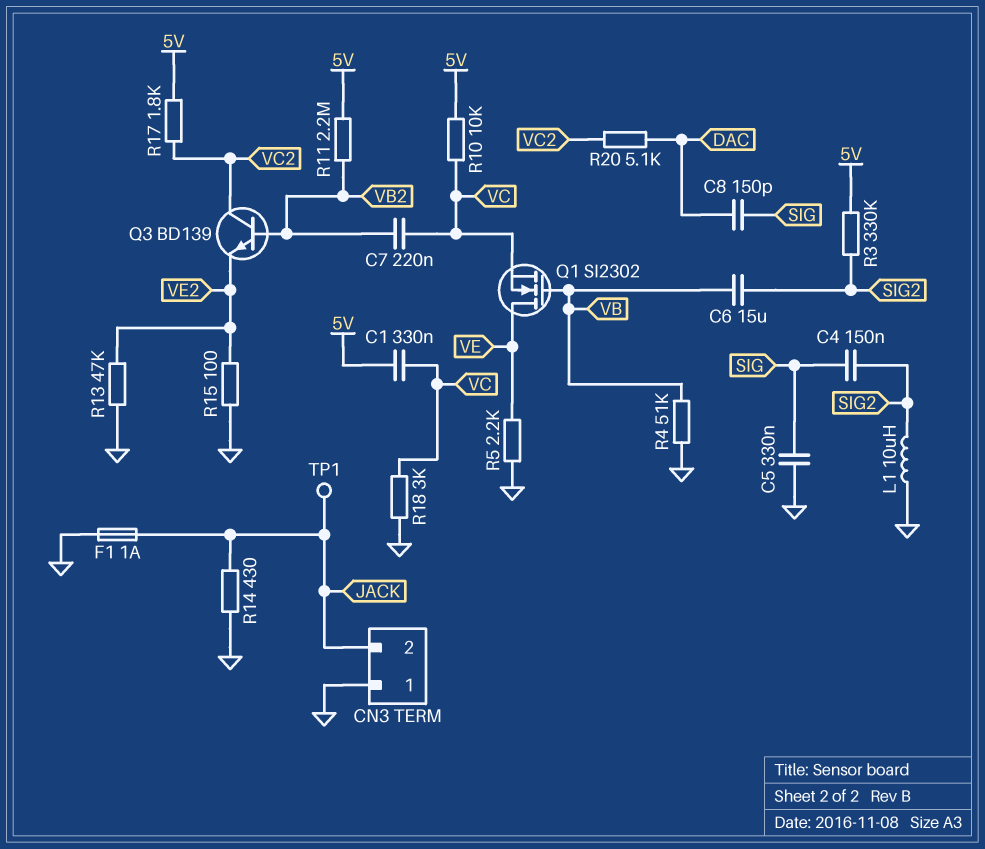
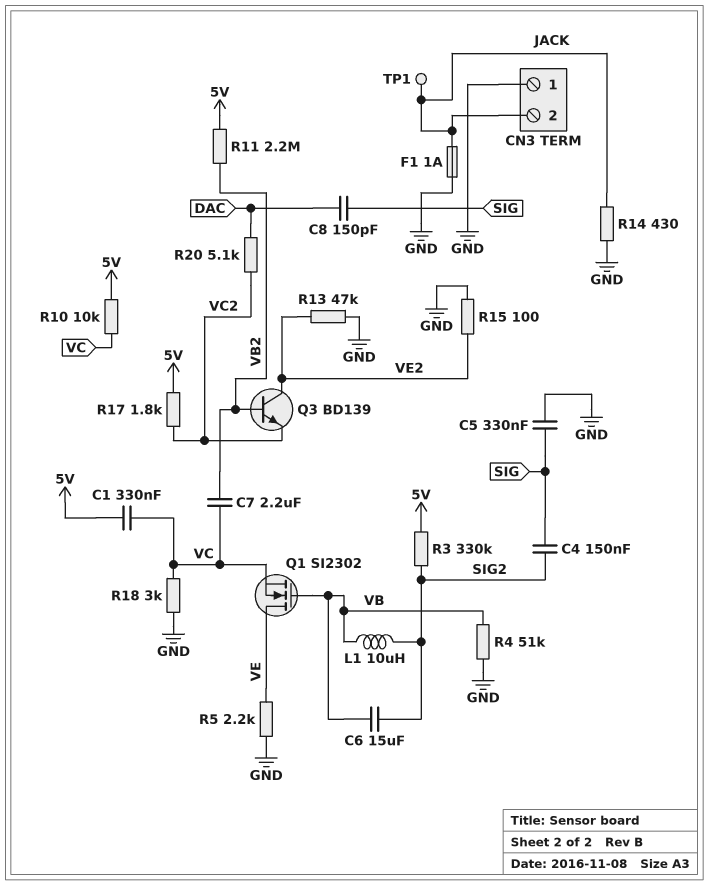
C7: 220nF (VB2, VC) -> 2.2uF (VB2, VC)
L1: 10uH (GND, SIG2) -> 10uH (SIG2, VB)
Q3: NPN BD139 (B VB2, C VC2, E VE2) -> NPN BD139 (B VB2, C VE2, E VC2)

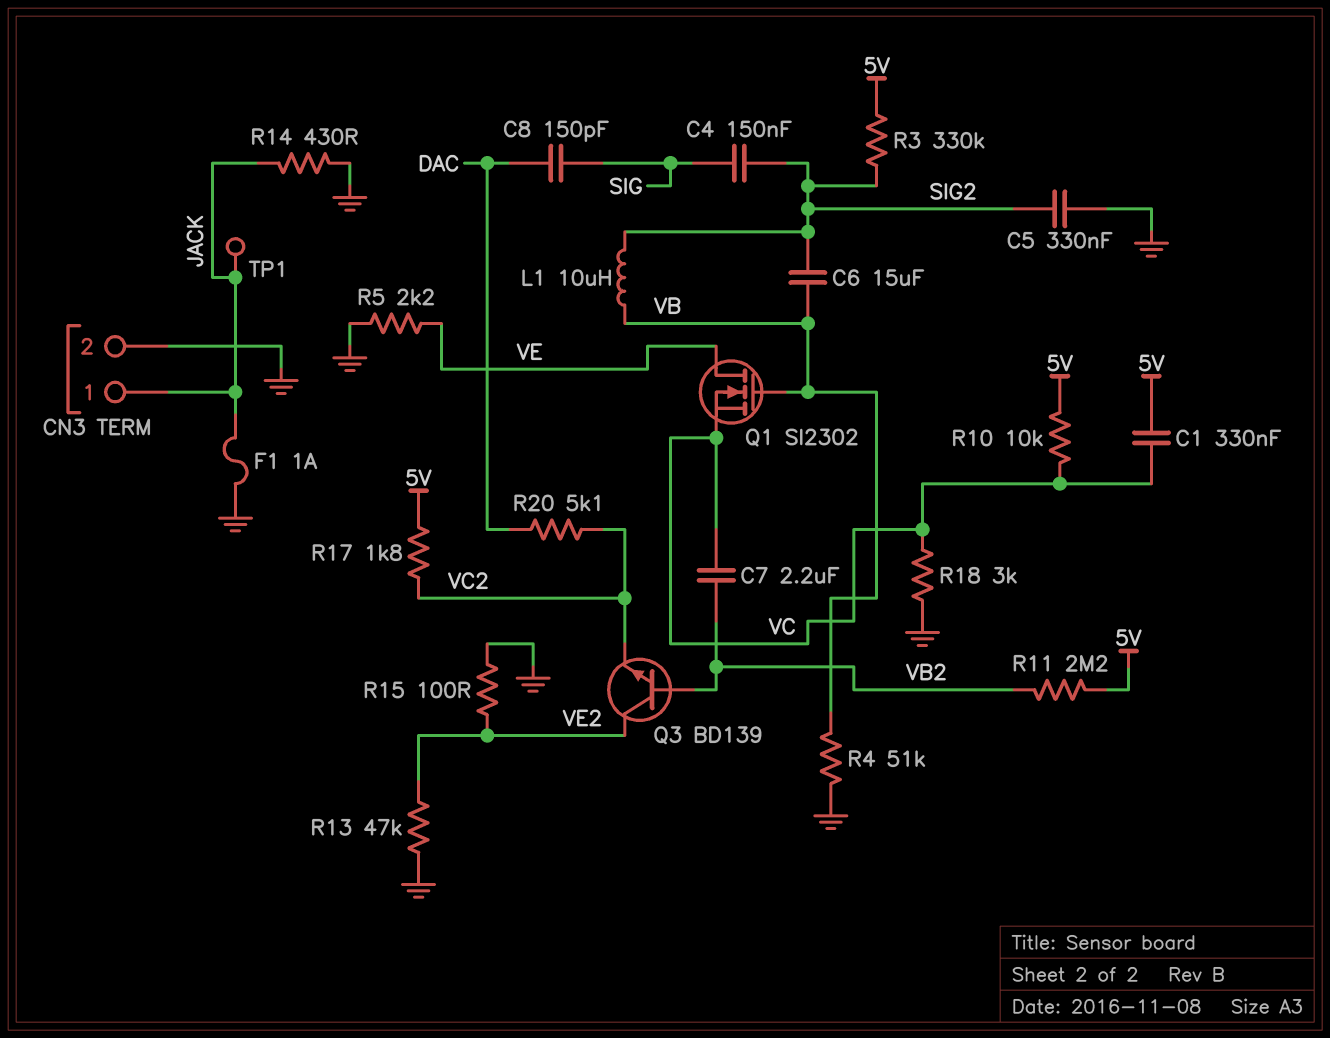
C5: 330nF (GND, SIG) -> 330nF (GND, SIG2)
CN3 pin 1: GND -> JACK
CN3 pin 2: JACK -> GND

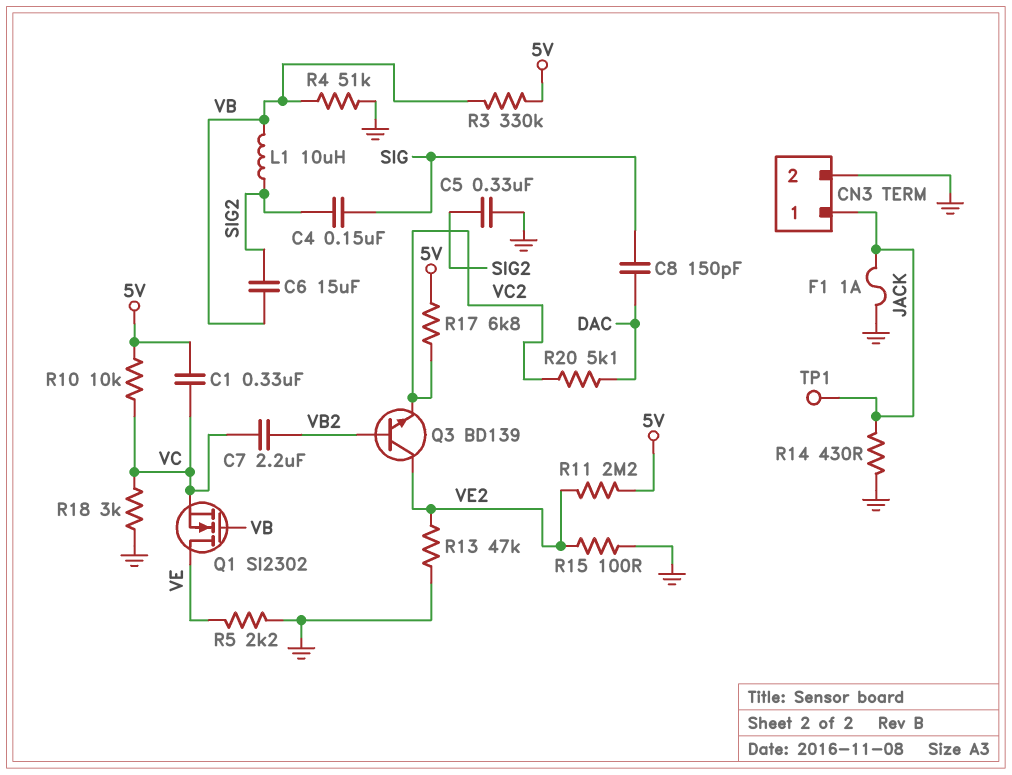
R3: 330k (5V, SIG2) -> 330k (5V, VB)
R11: 2.2M (5V, VB2) -> 2.2M (5V, VE2)
R17: 1.8k (5V, VC2) -> 6.8k (5V, VC2)

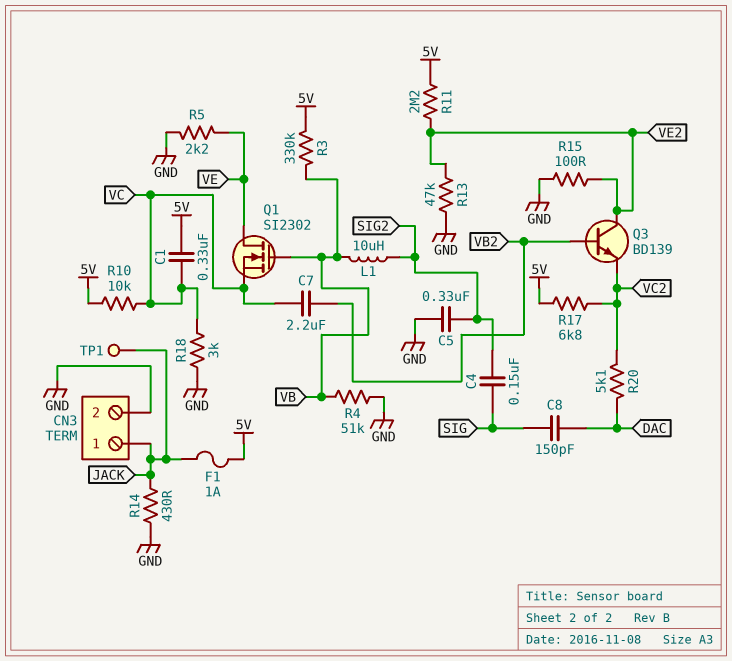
C6: 15uF (SIG2, VB) -> none
F1: 1A (GND, JACK) -> 1A (5V, JACK)

